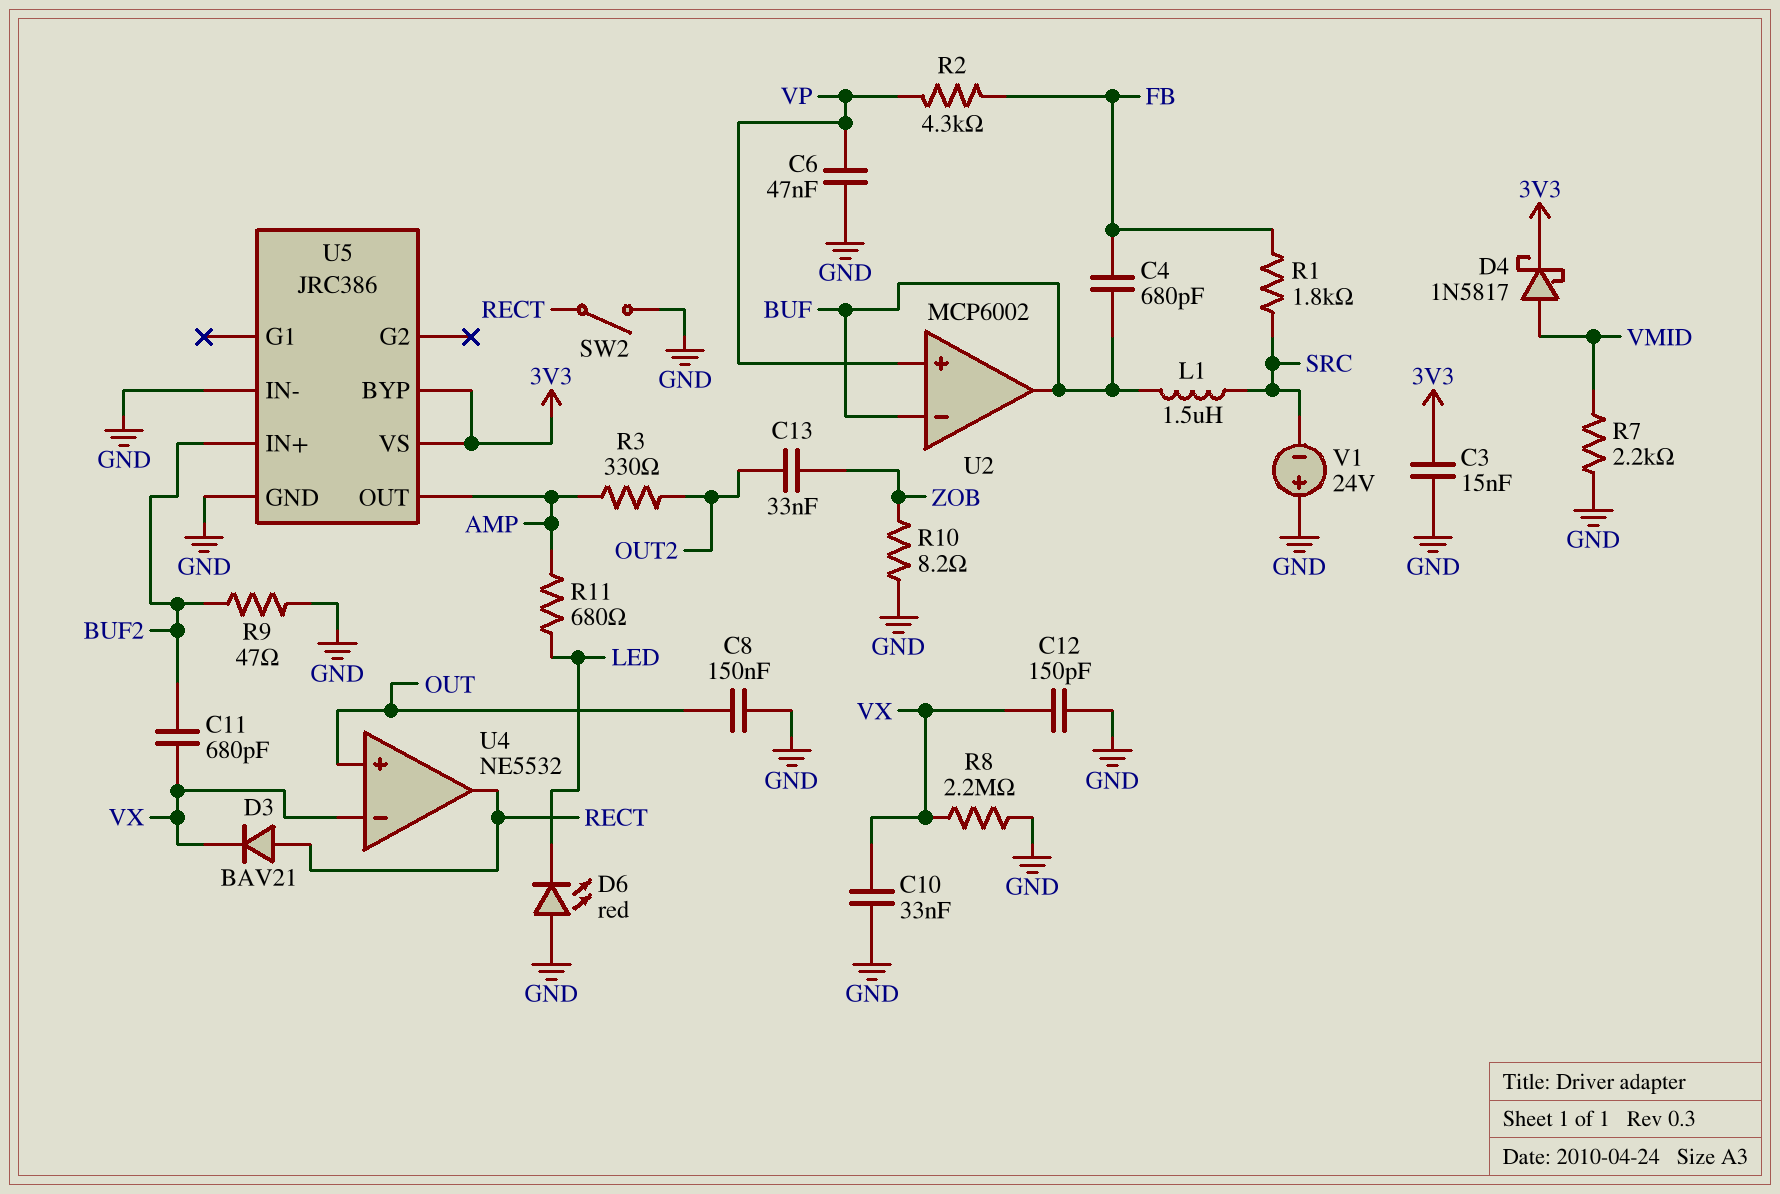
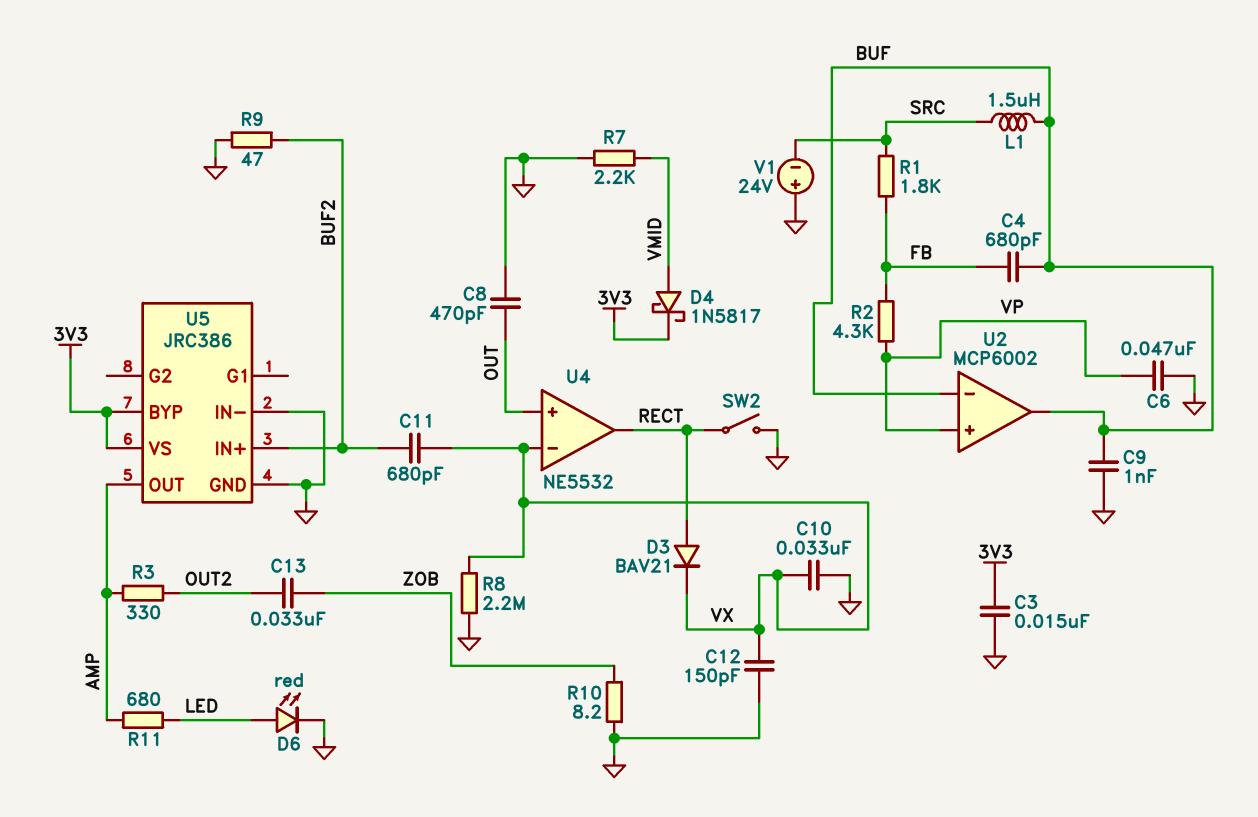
C8: 150nF (GND, OUT) -> 470pF (GND, OUT)
C9: none -> 1nF (BUF, GND)
D6: LED red (A GND, K LED) -> LED red (A LED, K GND)

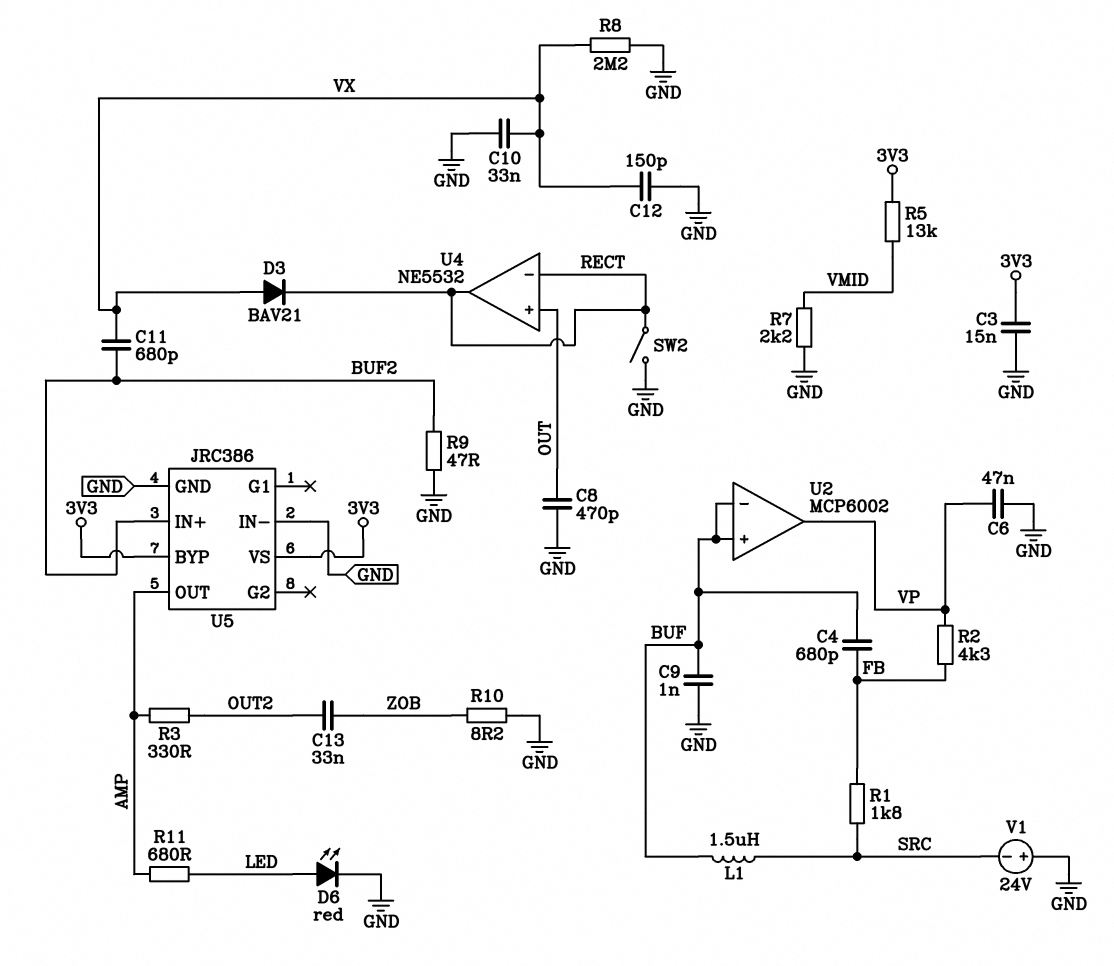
D3: diode BAV21 (A RECT, K VX) -> diode BAV21 (A VX, K RECT)
D4: schottky 1N5817 (A VMID, K 3V3) -> none
R5: none -> 13k (3V3, VMID)
U2 pin in+: VP -> BUF
U2 pin out: BUF -> VP
U4 pin in-: VX -> RECT

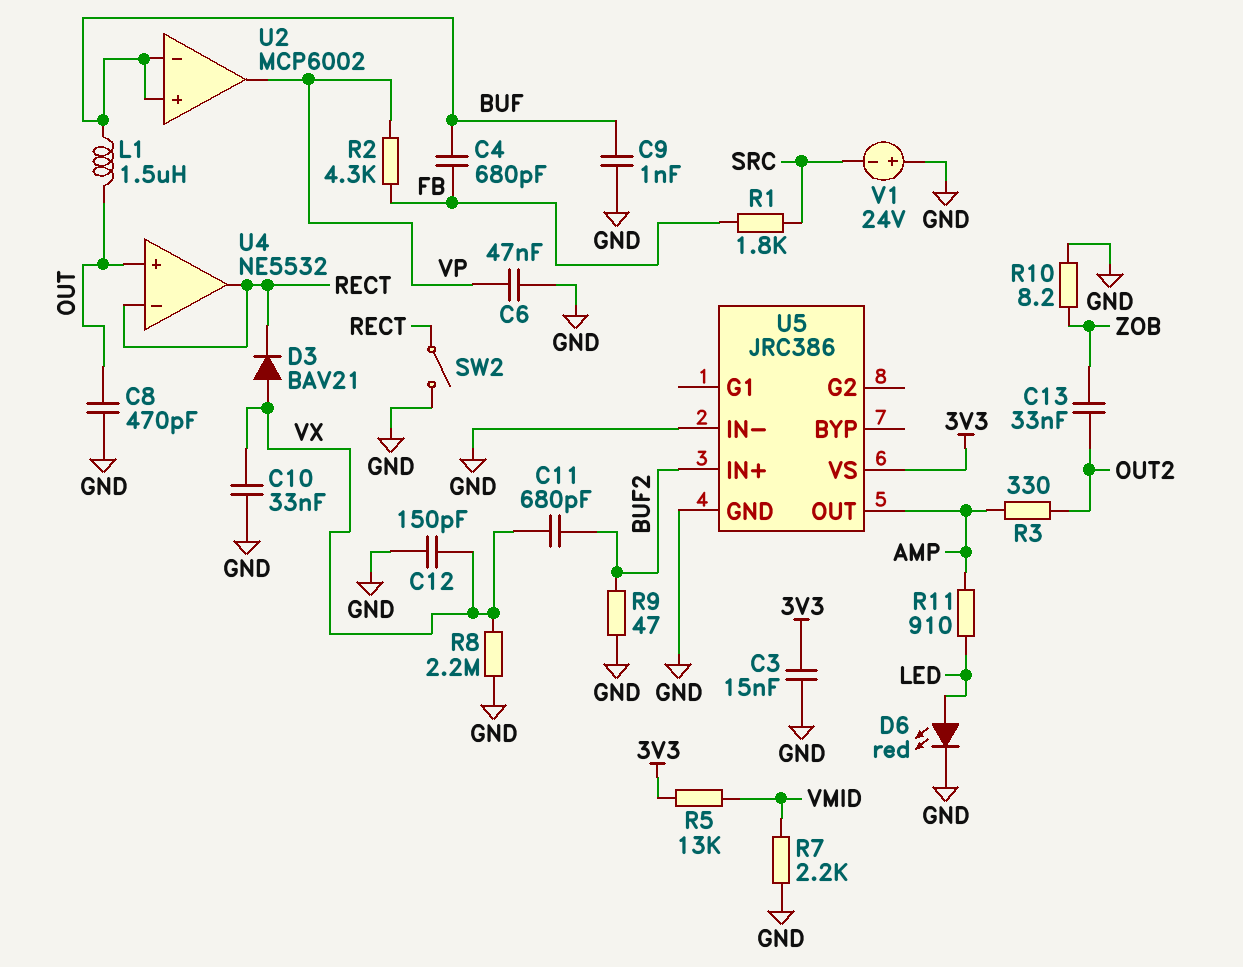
L1: 1.5uH (BUF, SRC) -> 1.5uH (BUF, OUT)
R11: 680 (AMP, LED) -> 910 (AMP, LED)
U5 pin BYP: 3V3 -> none

